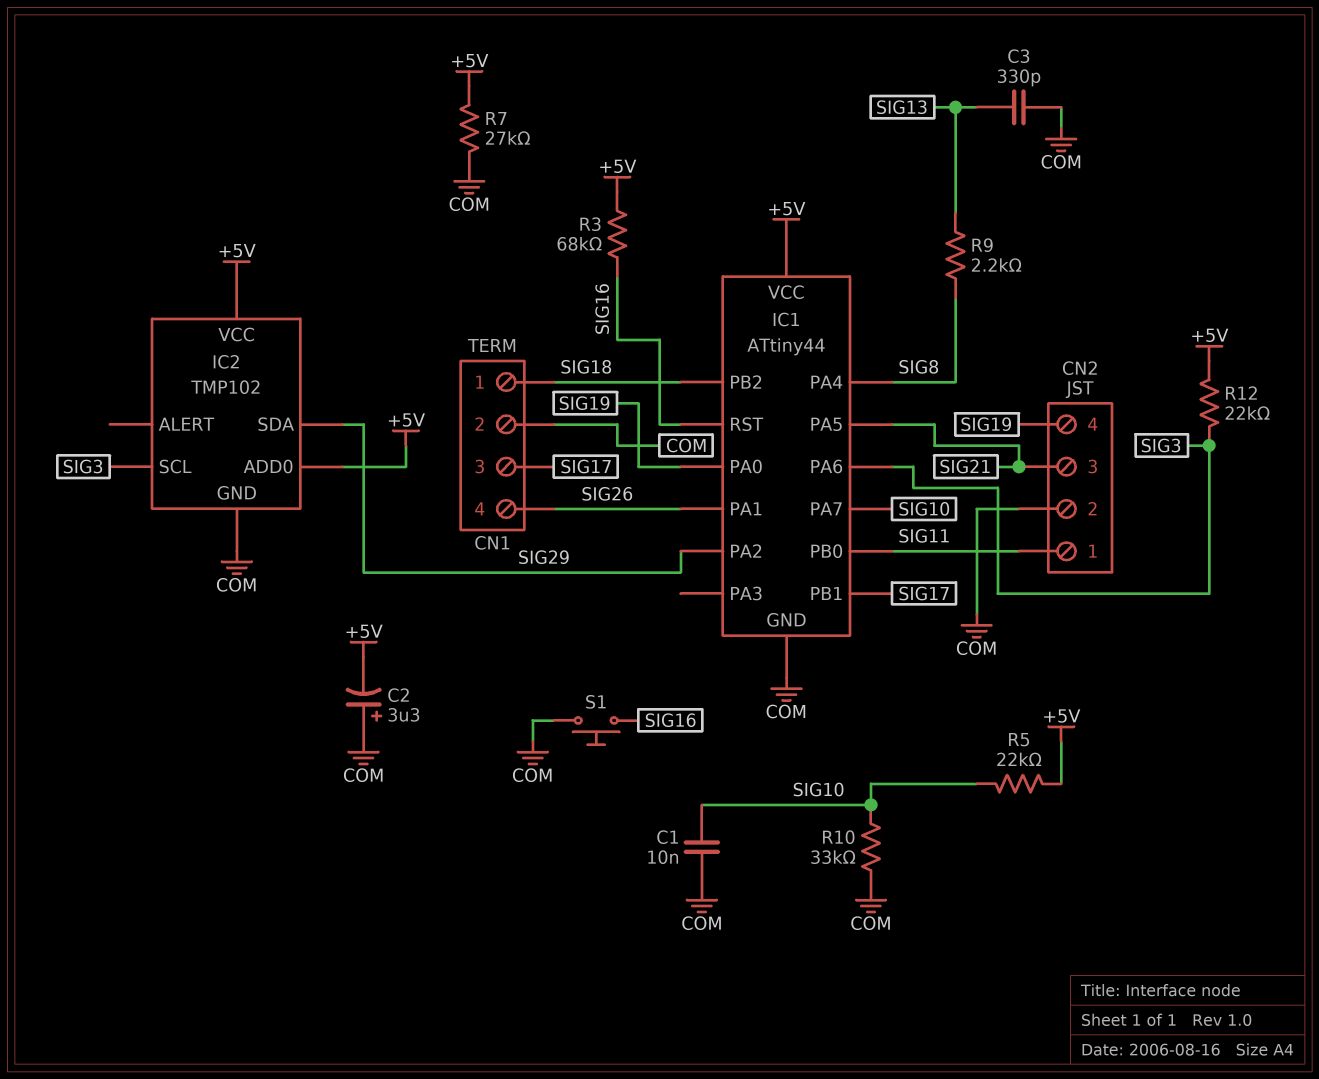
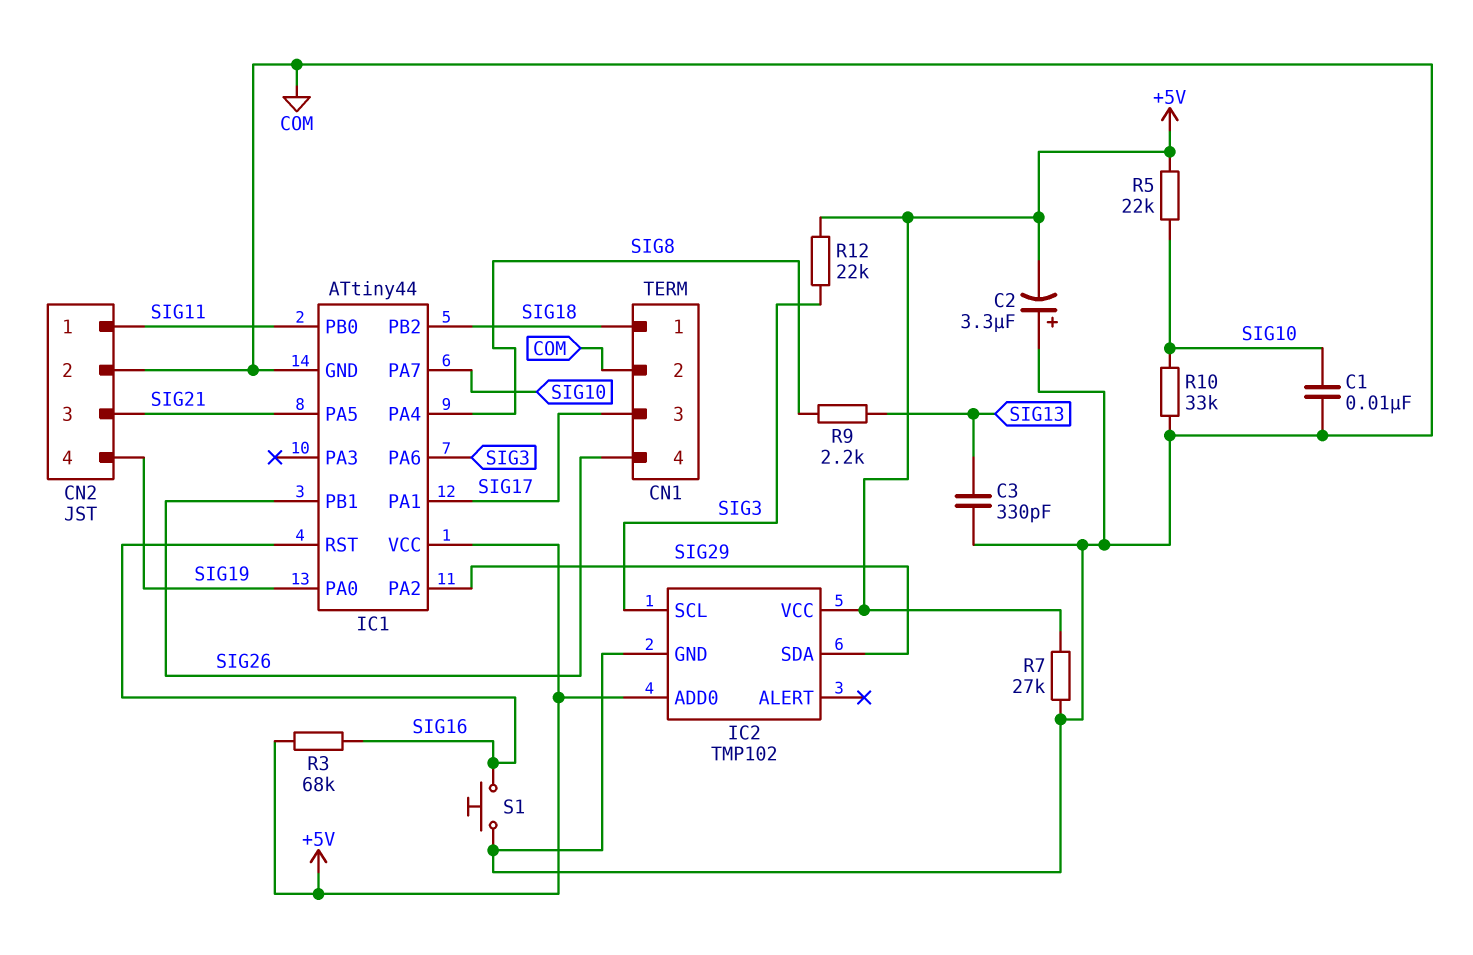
IC1 pin PA1: SIG26 -> SIG17
IC1 pin PB1: SIG17 -> SIG26

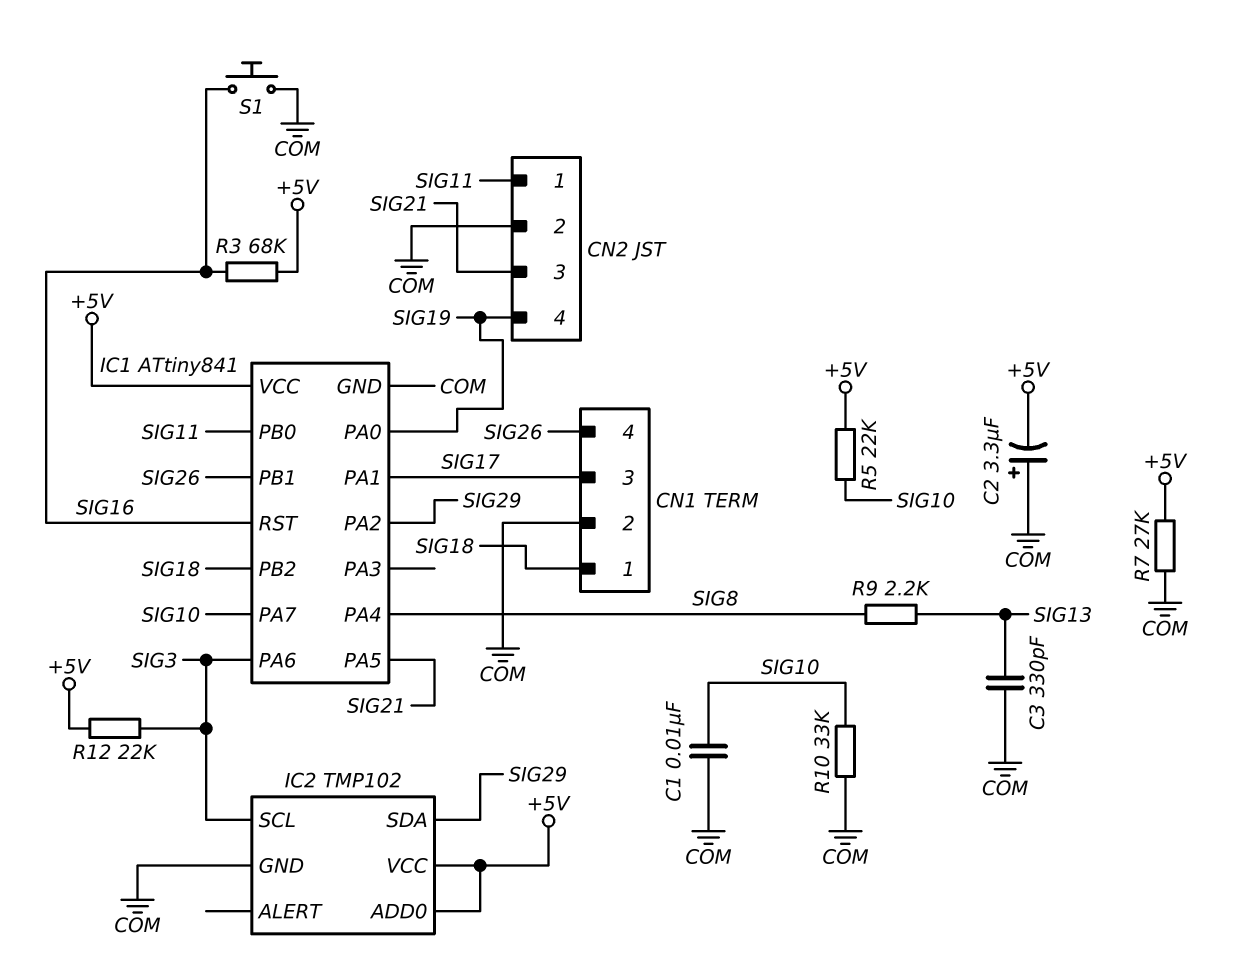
IC1: ATtiny44 -> ATtiny841

